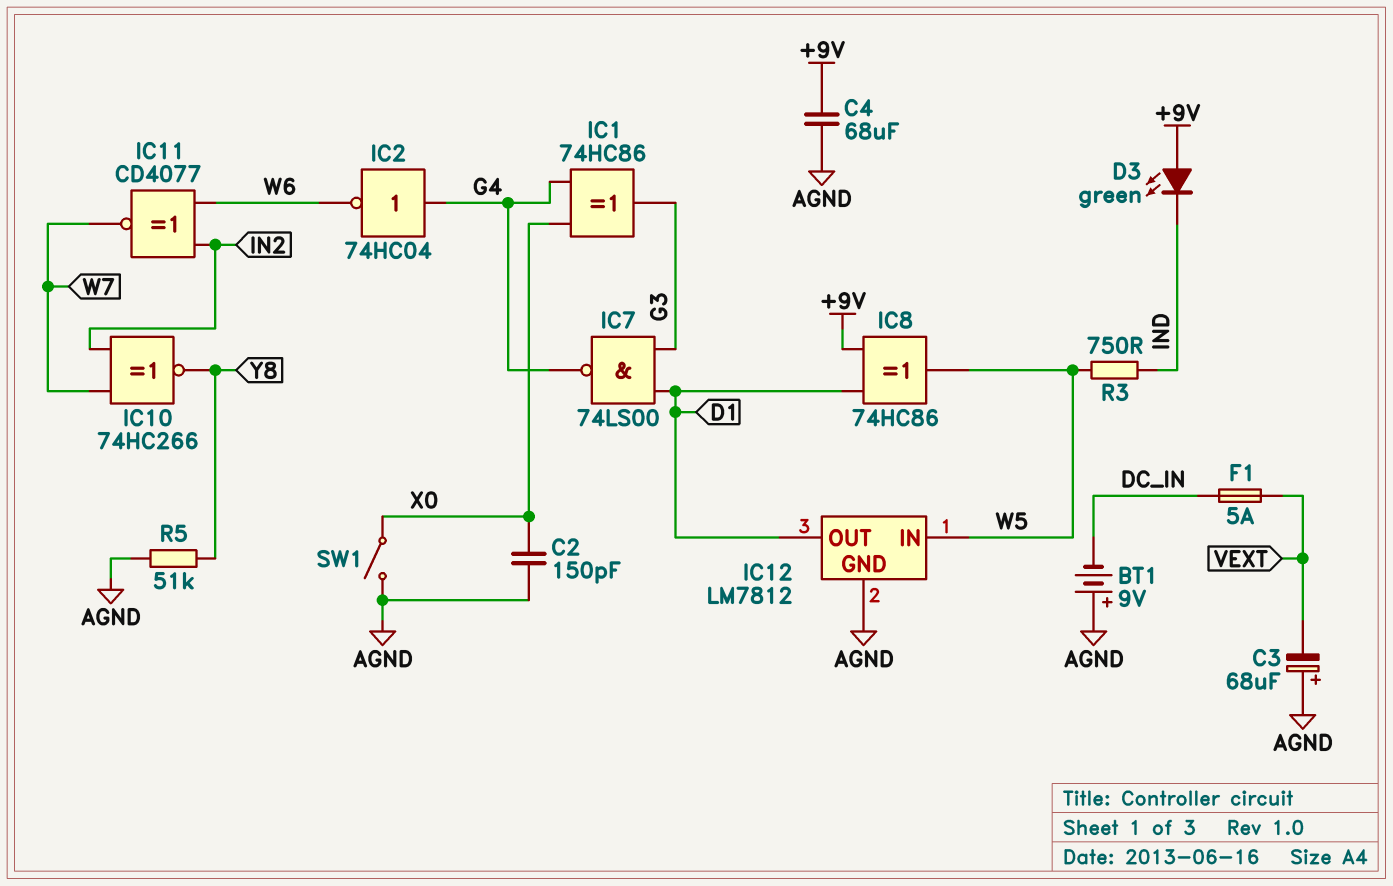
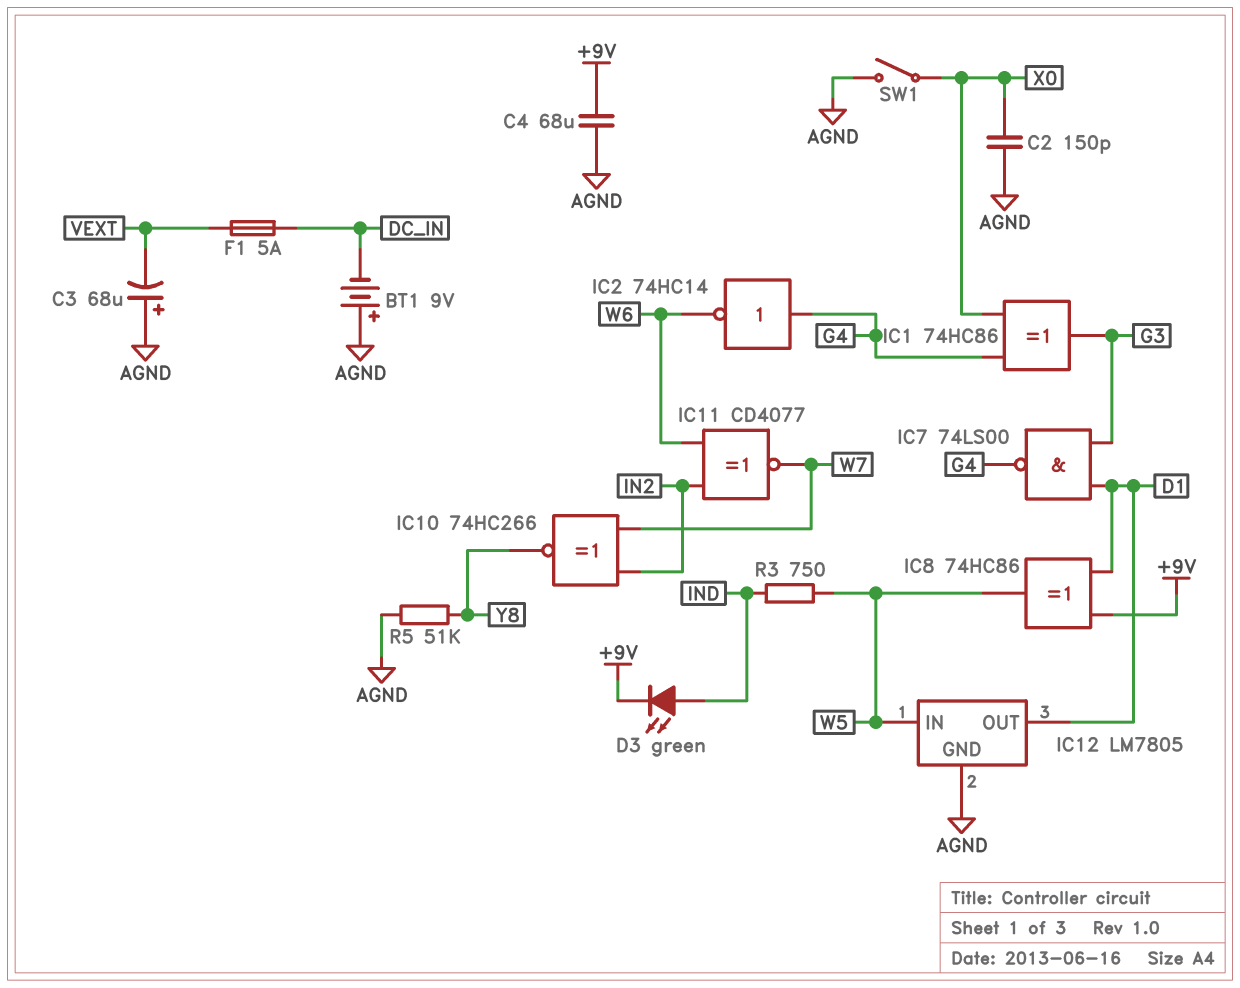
D3: LED green (A +9V, K IND) -> LED green (A IND, K +9V)
IC2: NOT 74HC04 (in G4, out W6) -> NOT 74HC14 (in G4, out W6)
IC12: LM7812 -> LM7805

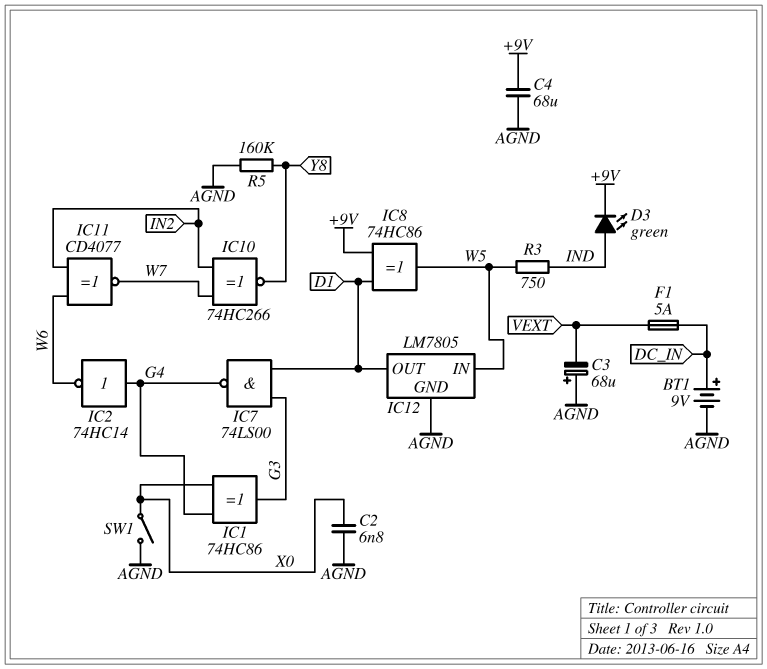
BT1: 9V (plus AGND, minus DC_IN) -> 9V (plus DC_IN, minus AGND)
C2: 150pF (AGND, X0) -> 6.8nF (AGND, X0)
R5: 51k (AGND, Y8) -> 160k (AGND, Y8)

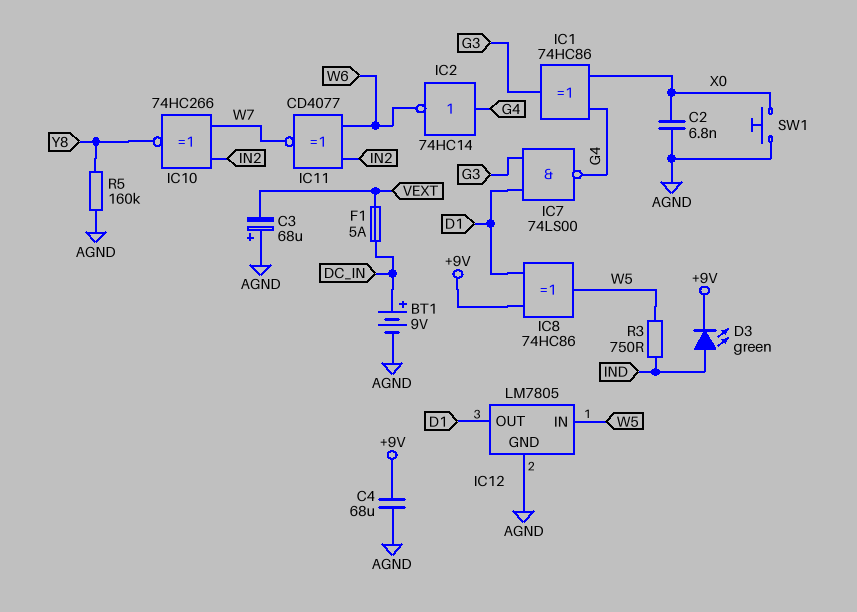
SW1: switch (AGND, X0) -> button (AGND, X0)

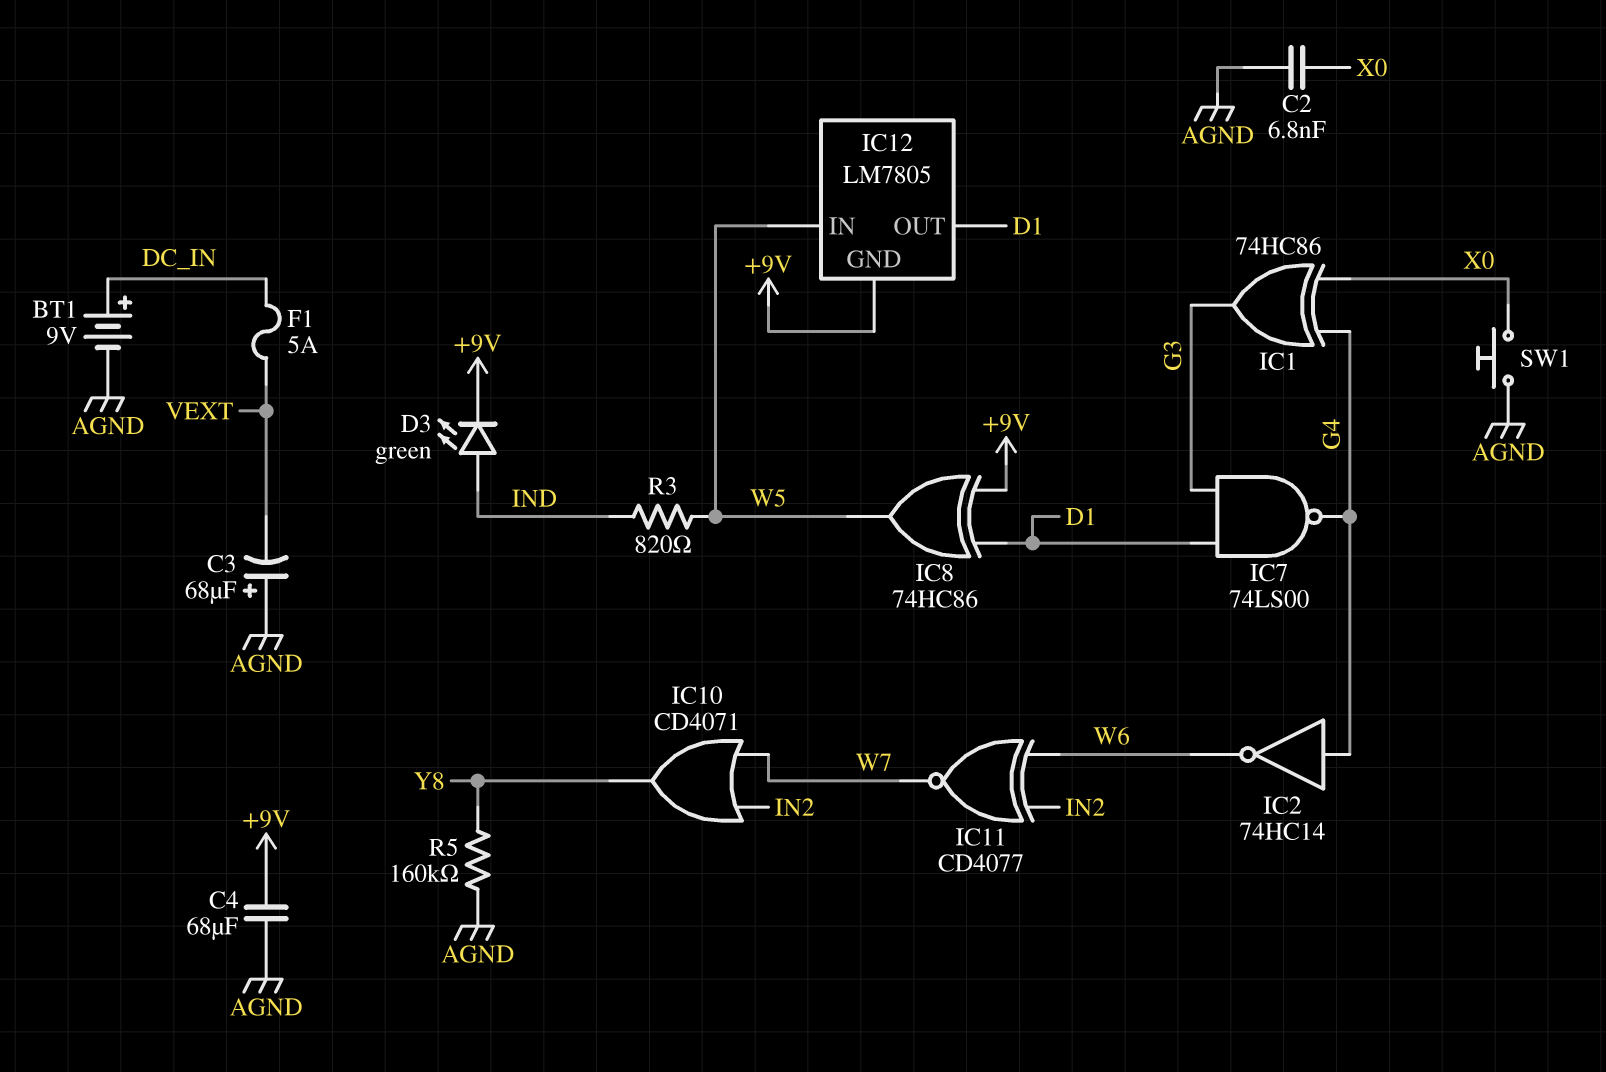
IC10: XNOR 74HC266 (in IN2, in W7, out Y8) -> OR CD4071 (in IN2, in W7, out Y8)
IC12 pin GND: AGND -> +9V
R3: 750 (IND, W5) -> 820 (IND, W5)

